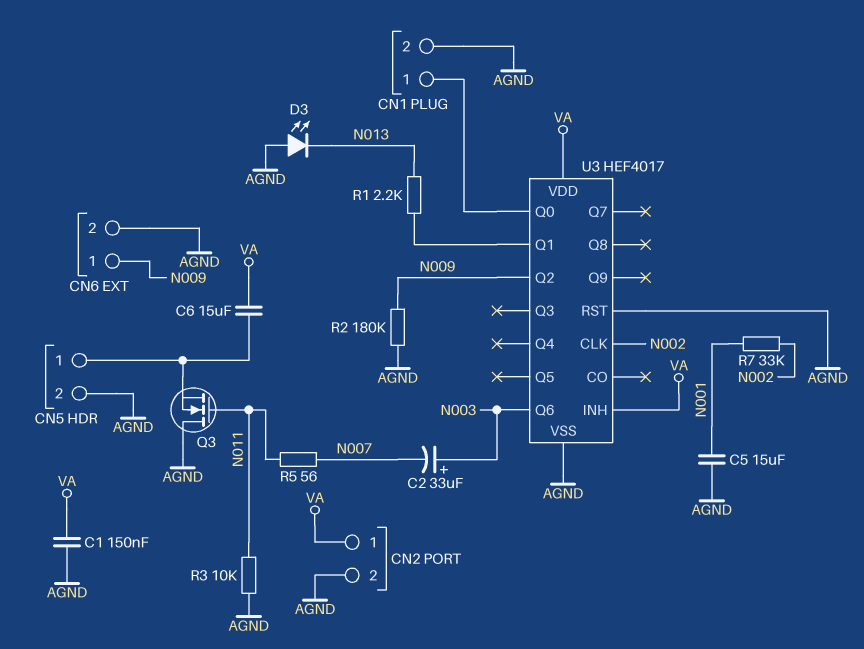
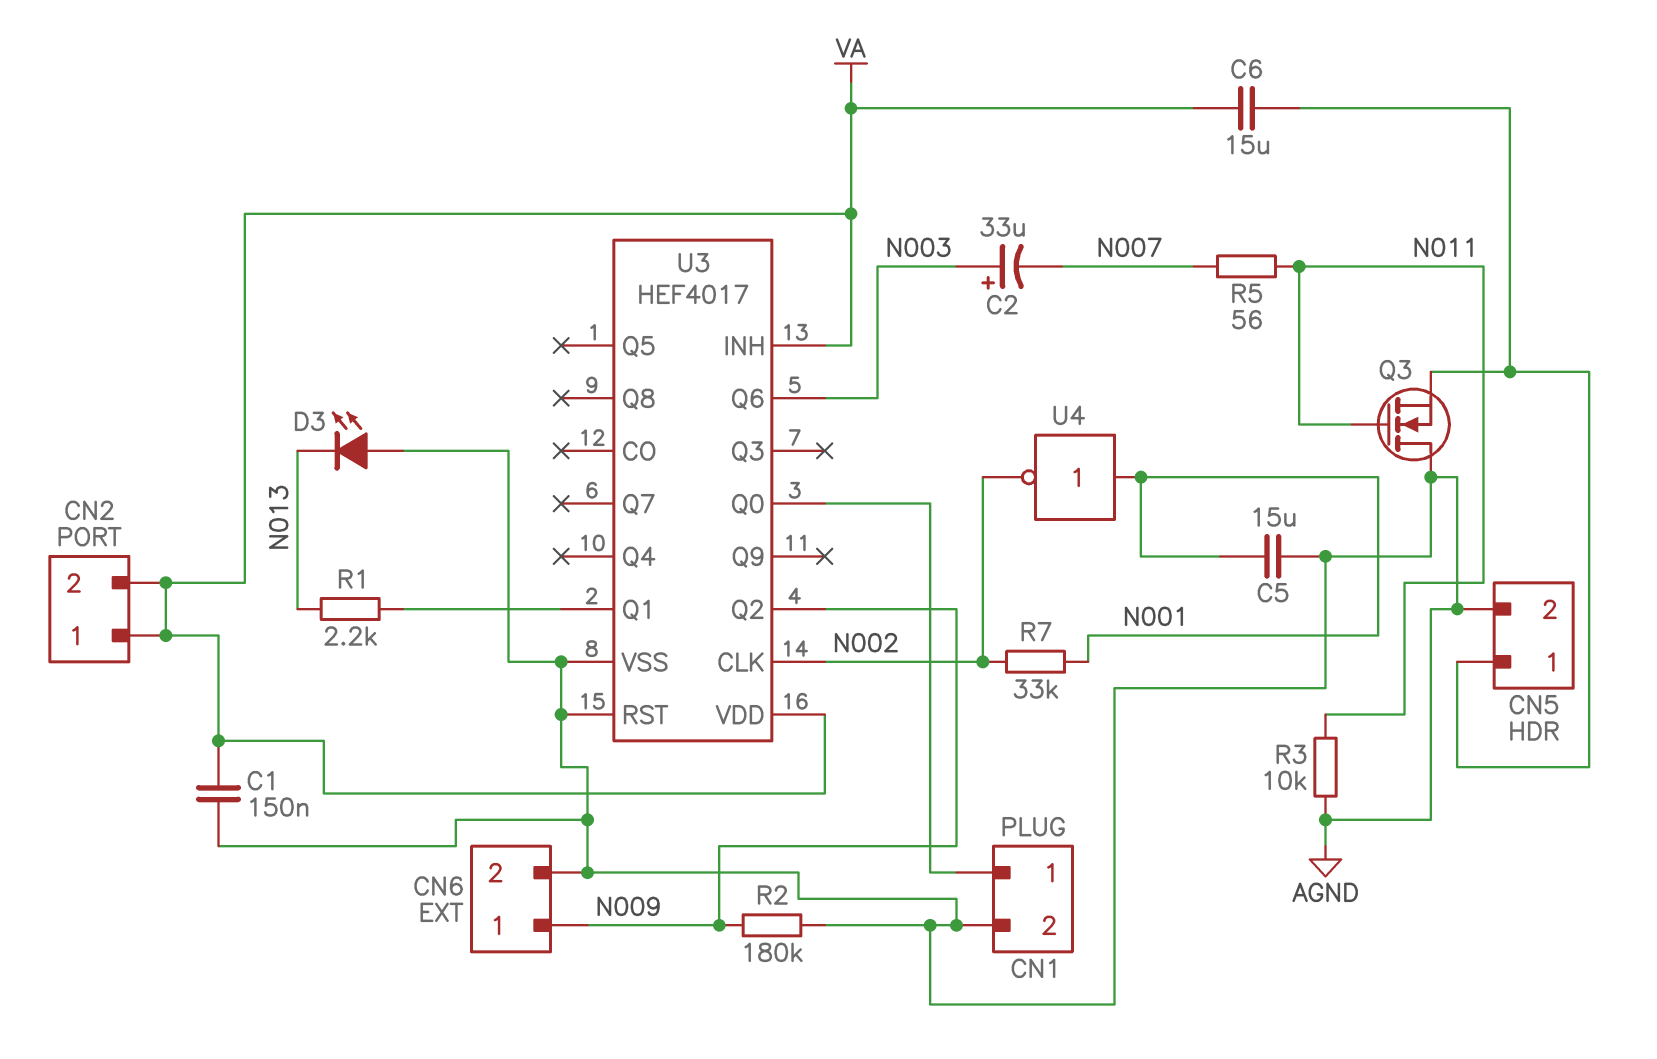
CN2 pin 2: AGND -> VA
U4: none -> NOT (in N001, out N002)

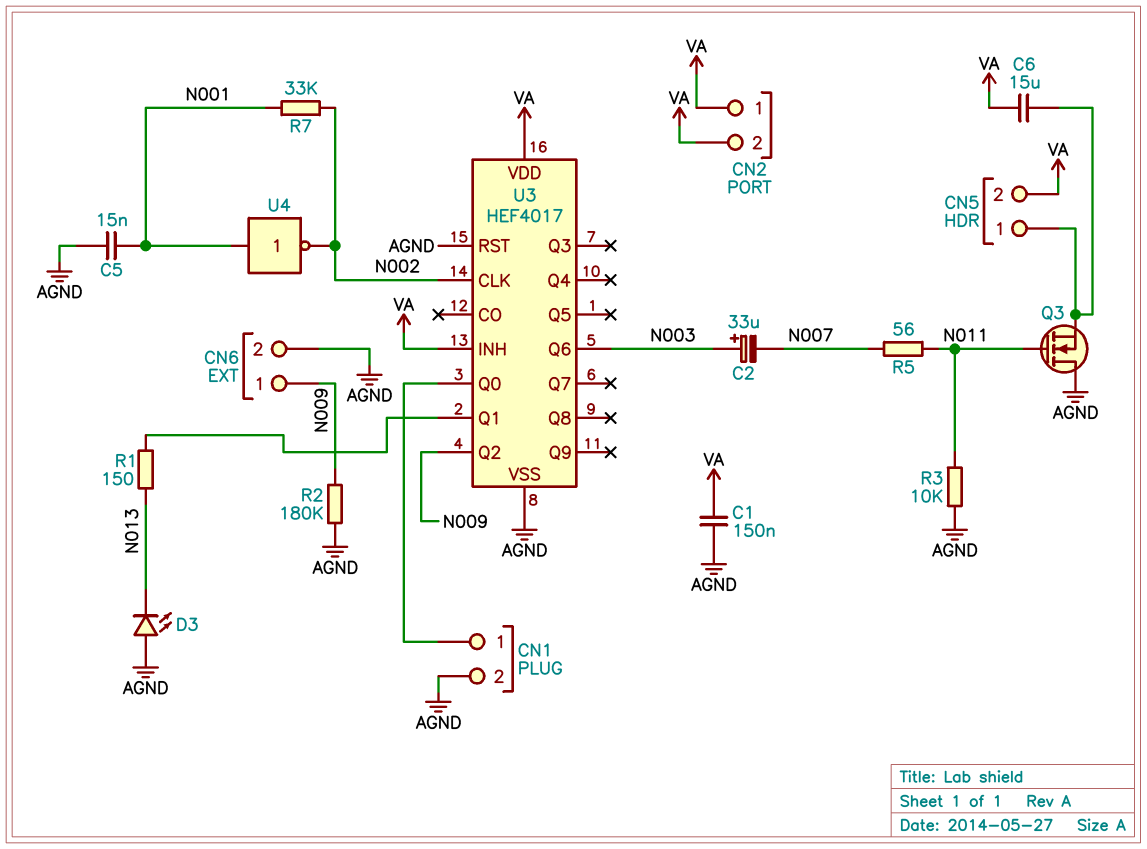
C5: 15uF (AGND, N001) -> 15nF (AGND, N001)
CN5 pin 2: AGND -> VA
R1: 2.2k (N013, U3/Q1) -> 150 (N013, U3/Q1)

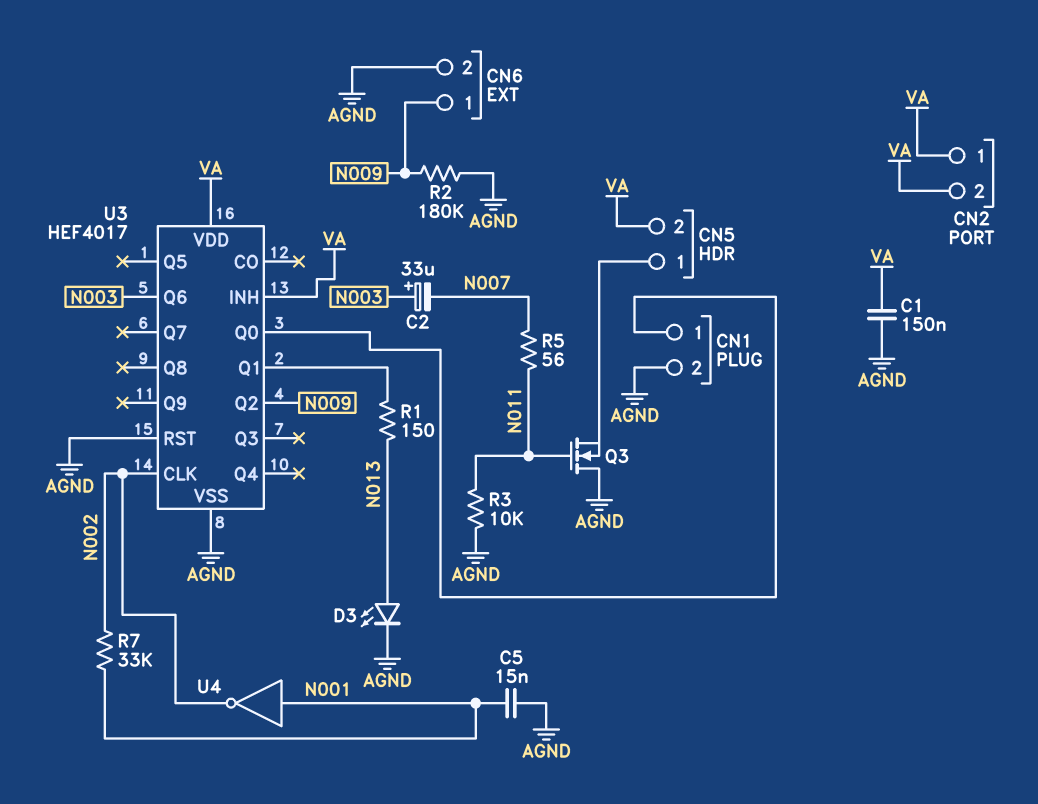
C6: 15uF (CN5/1, VA) -> none
D3: LED (A AGND, K N013) -> LED (A N013, K AGND)

